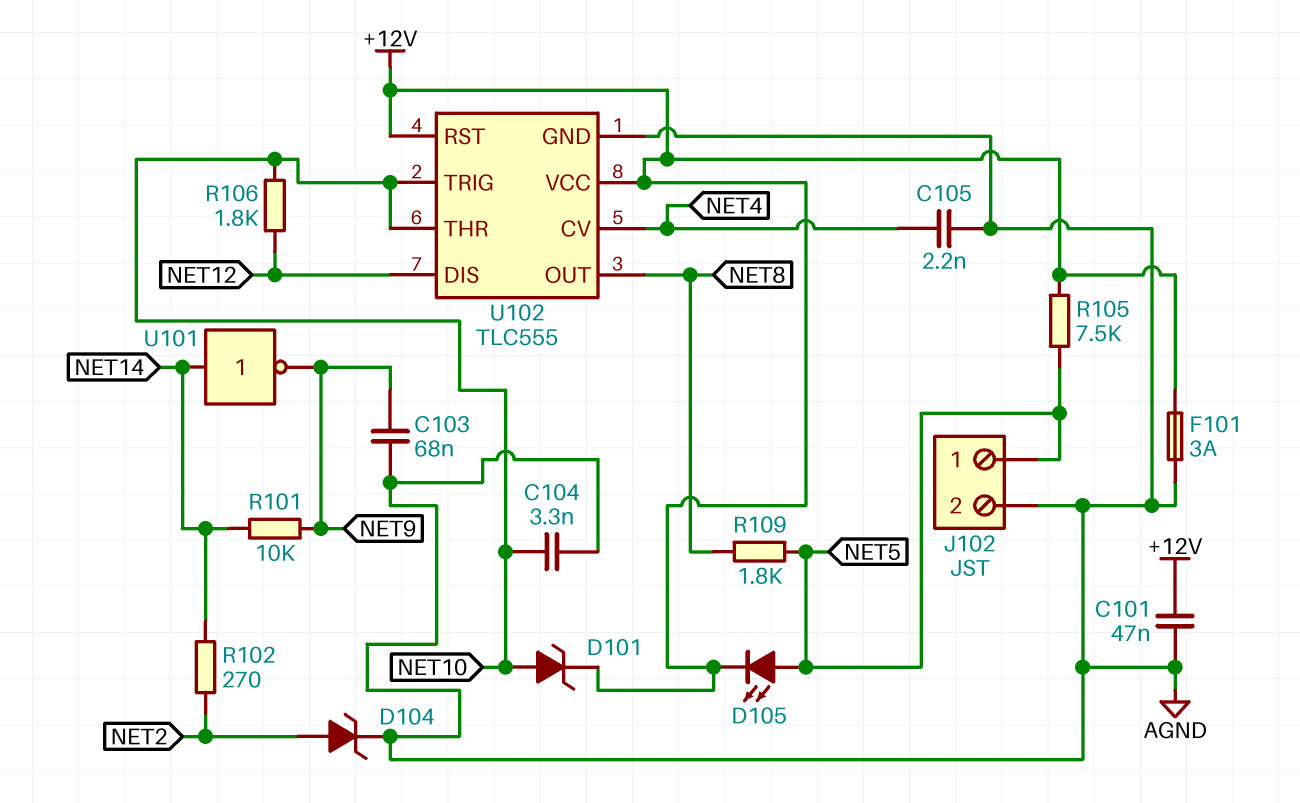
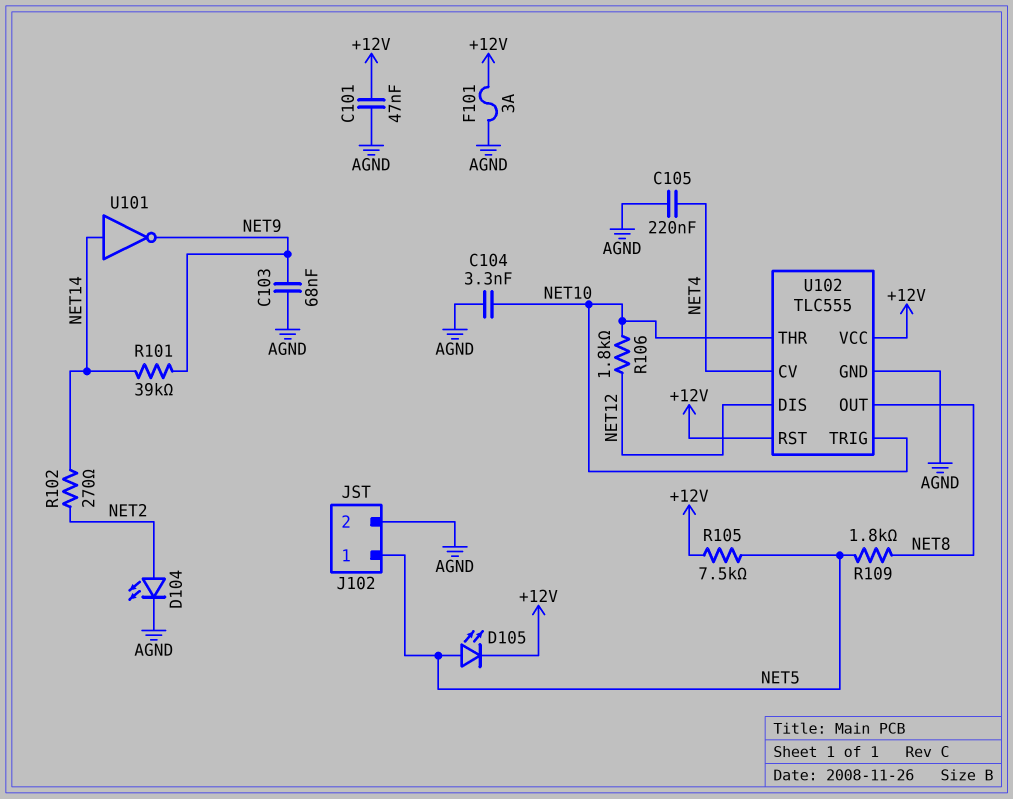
C105: 2.2nF (AGND, NET4) -> 220nF (AGND, NET4)
D101: zener (A NET10, K +12V) -> none
D104: zener (A NET2, K AGND) -> LED (A NET2, K AGND)
R101: 10k (NET9, NET14) -> 39k (NET9, NET14)

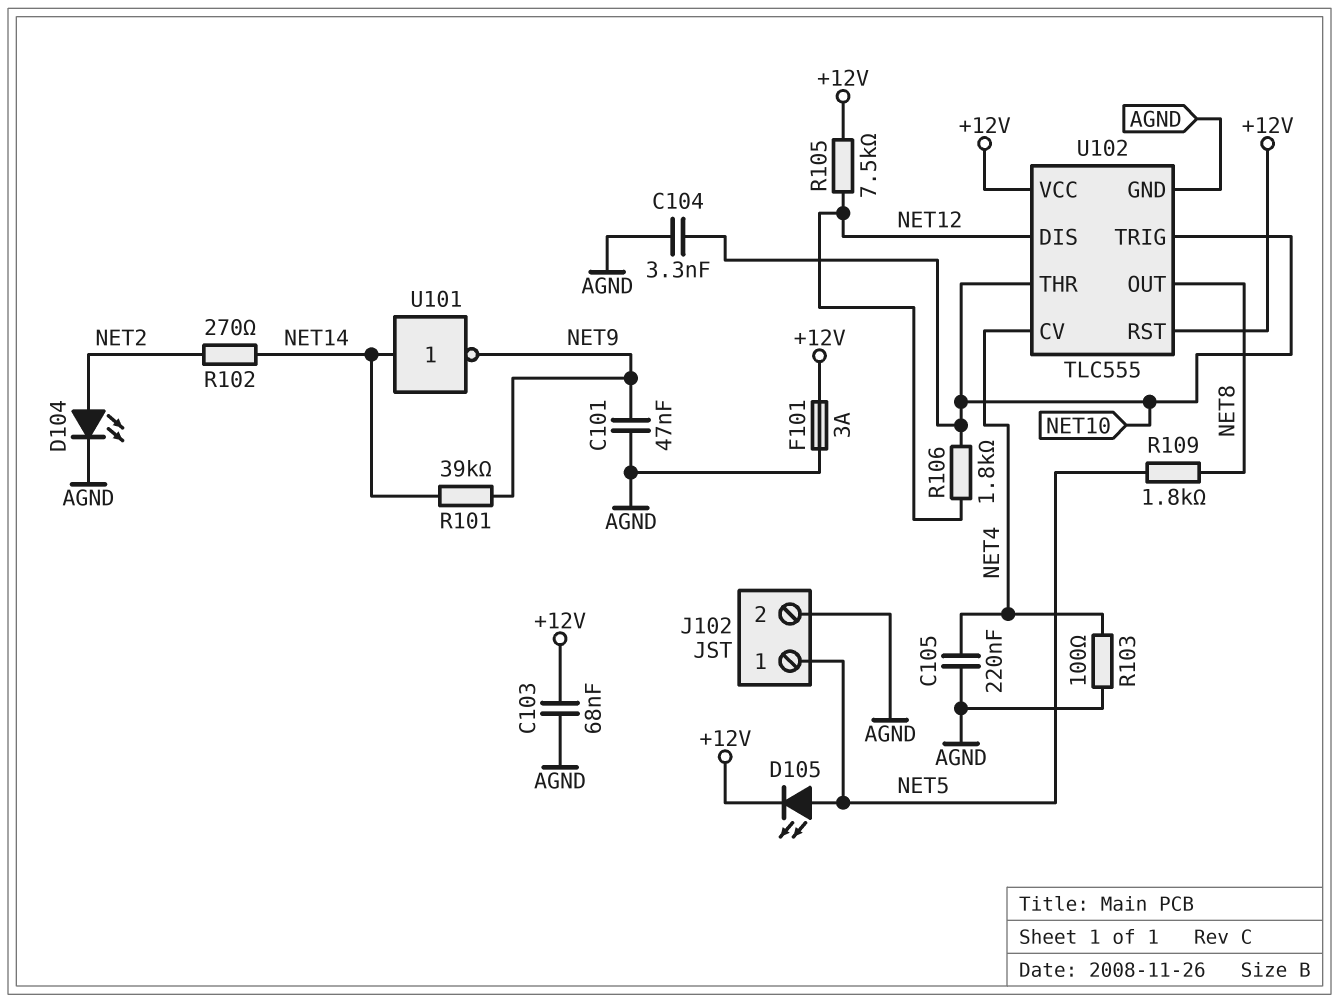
C101: 47nF (+12V, AGND) -> 47nF (AGND, NET9)
C103: 68nF (AGND, NET9) -> 68nF (+12V, AGND)
R103: none -> 100 (AGND, NET4)
R105: 7.5k (+12V, NET5) -> 7.5k (+12V, NET12)

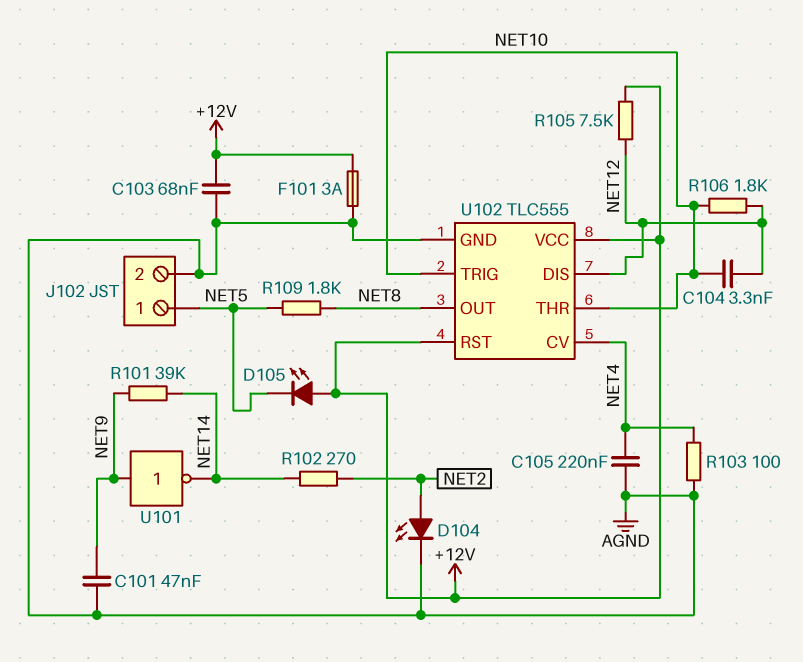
C104: 3.3nF (AGND, NET10) -> 3.3nF (NET10, NET12)
D105: LED (A NET5, K +12V) -> LED (A +12V, K NET5)
U101: NOT (in NET14, out NET9) -> NOT (in NET9, out NET14)

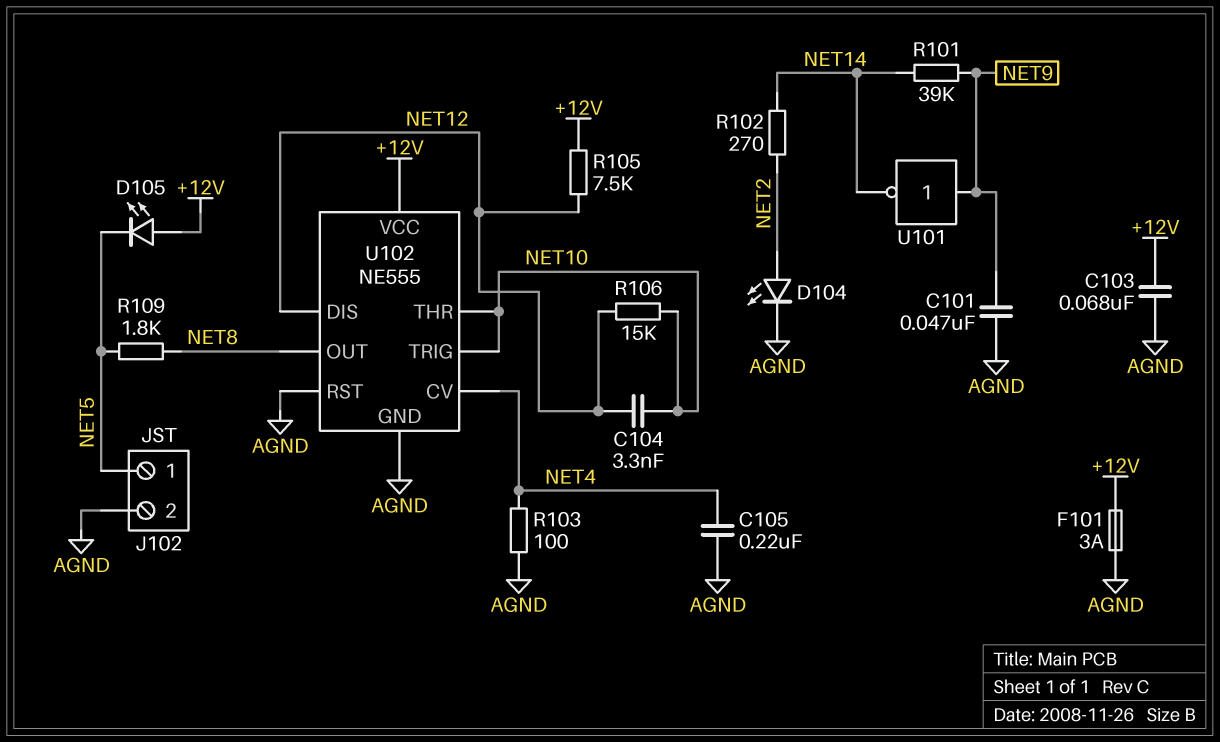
R106: 1.8k (NET10, NET12) -> 15k (NET10, NET12)
U102: TLC555 -> NE555
U102 pin RST: +12V -> AGND

